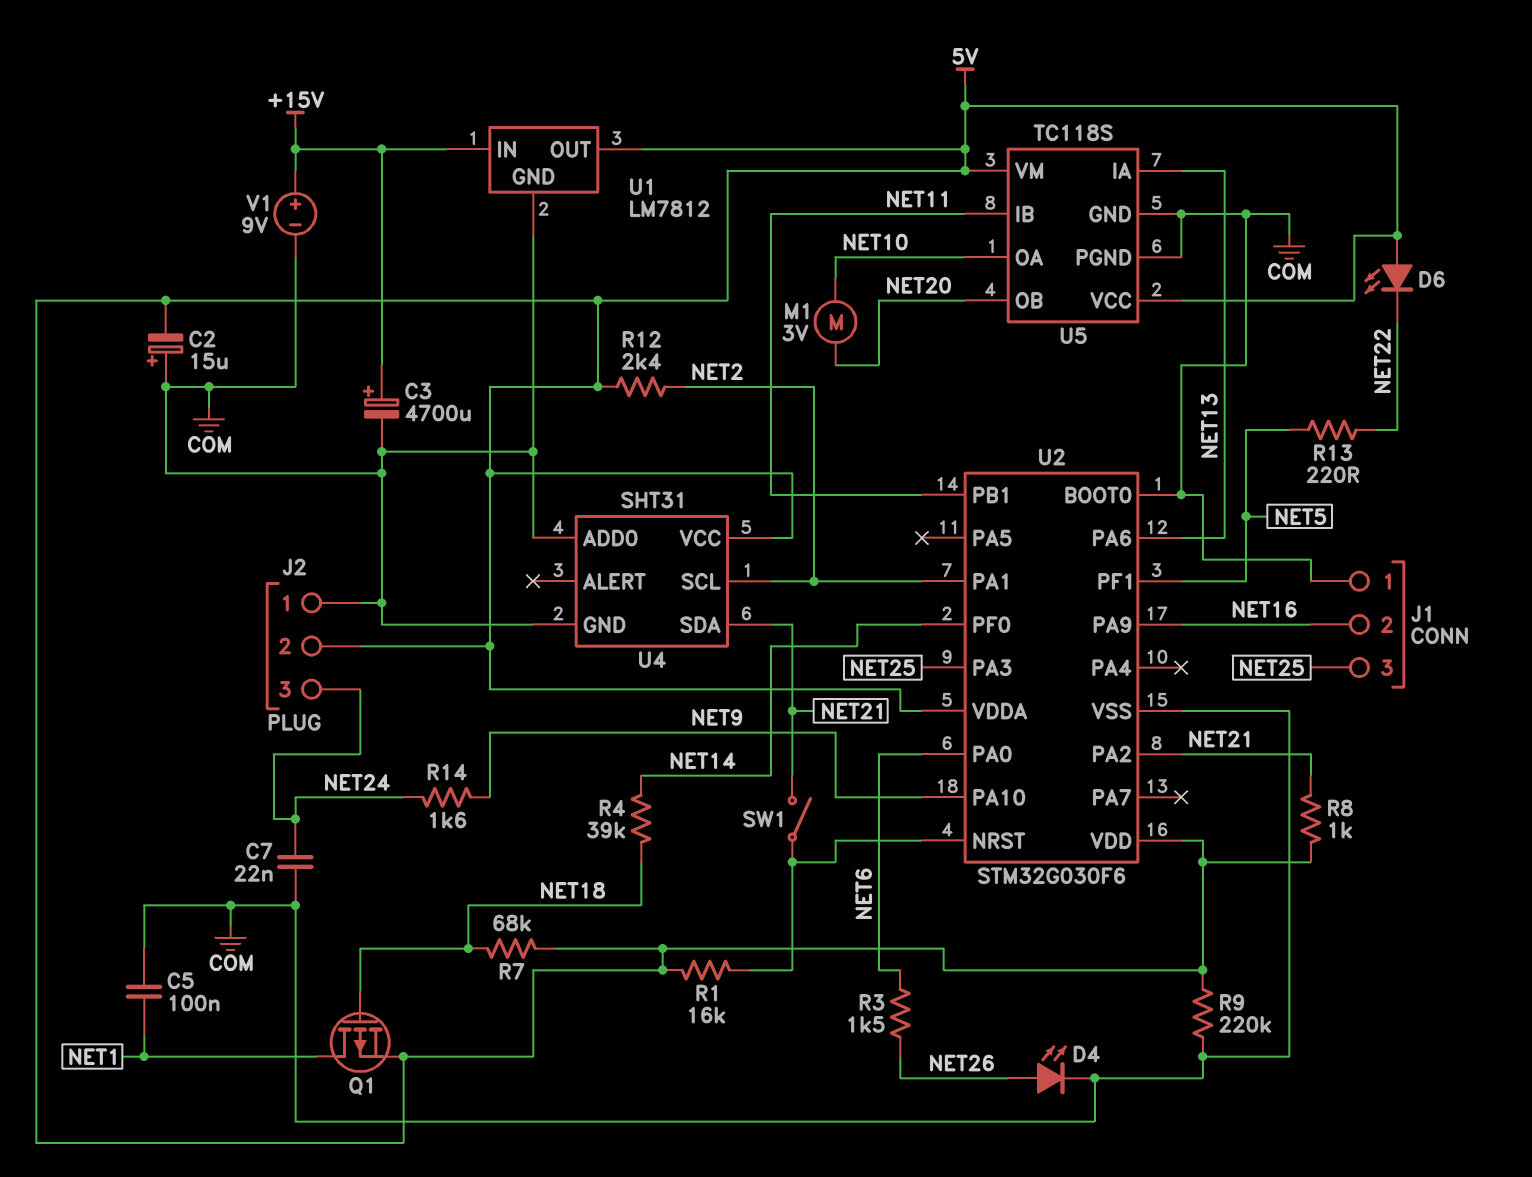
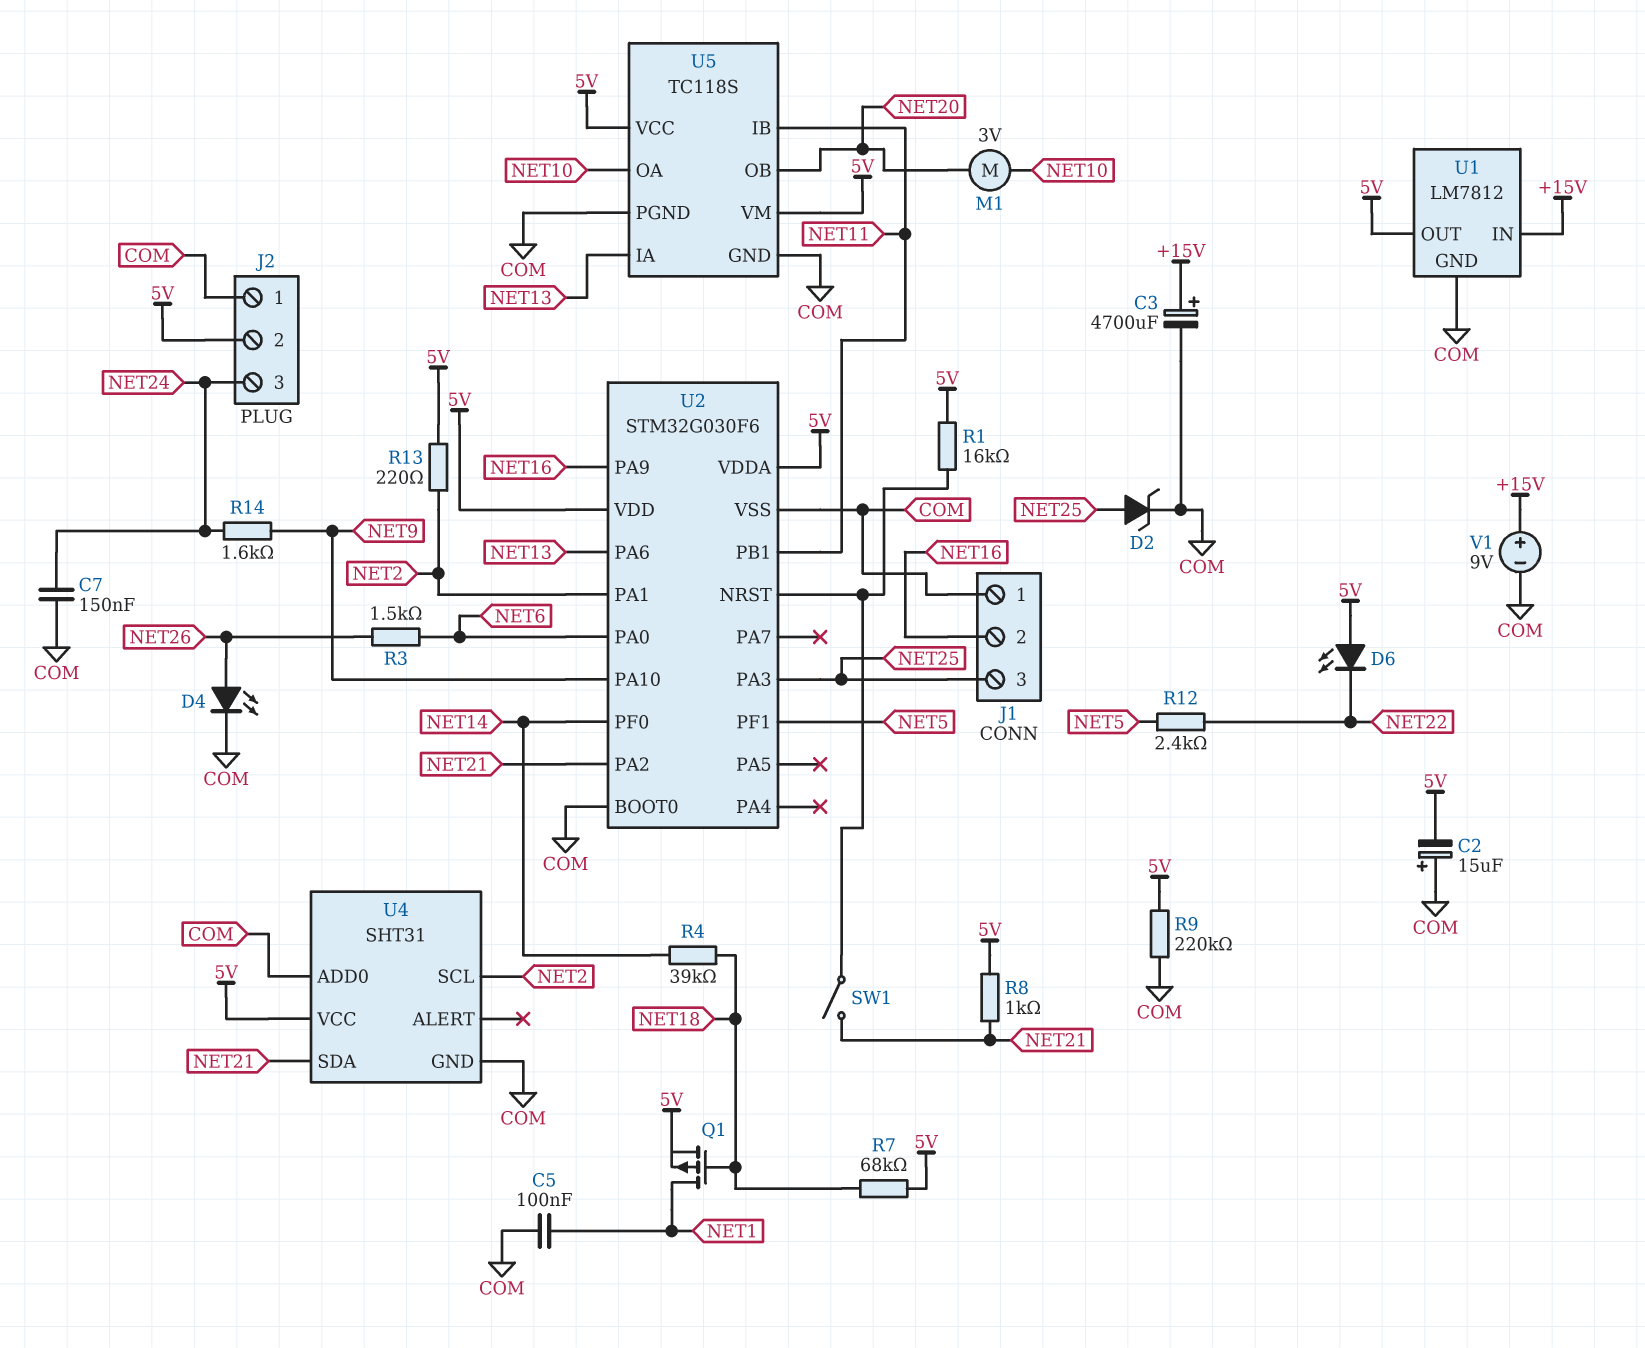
C7: 22nF (COM, NET24) -> 150nF (COM, NET24)
D2: none -> zener (A NET25, K COM)
R12: 2.4k (5V, NET2) -> 2.4k (NET5, NET22)
R13: 220 (NET5, NET22) -> 220 (5V, NET2)

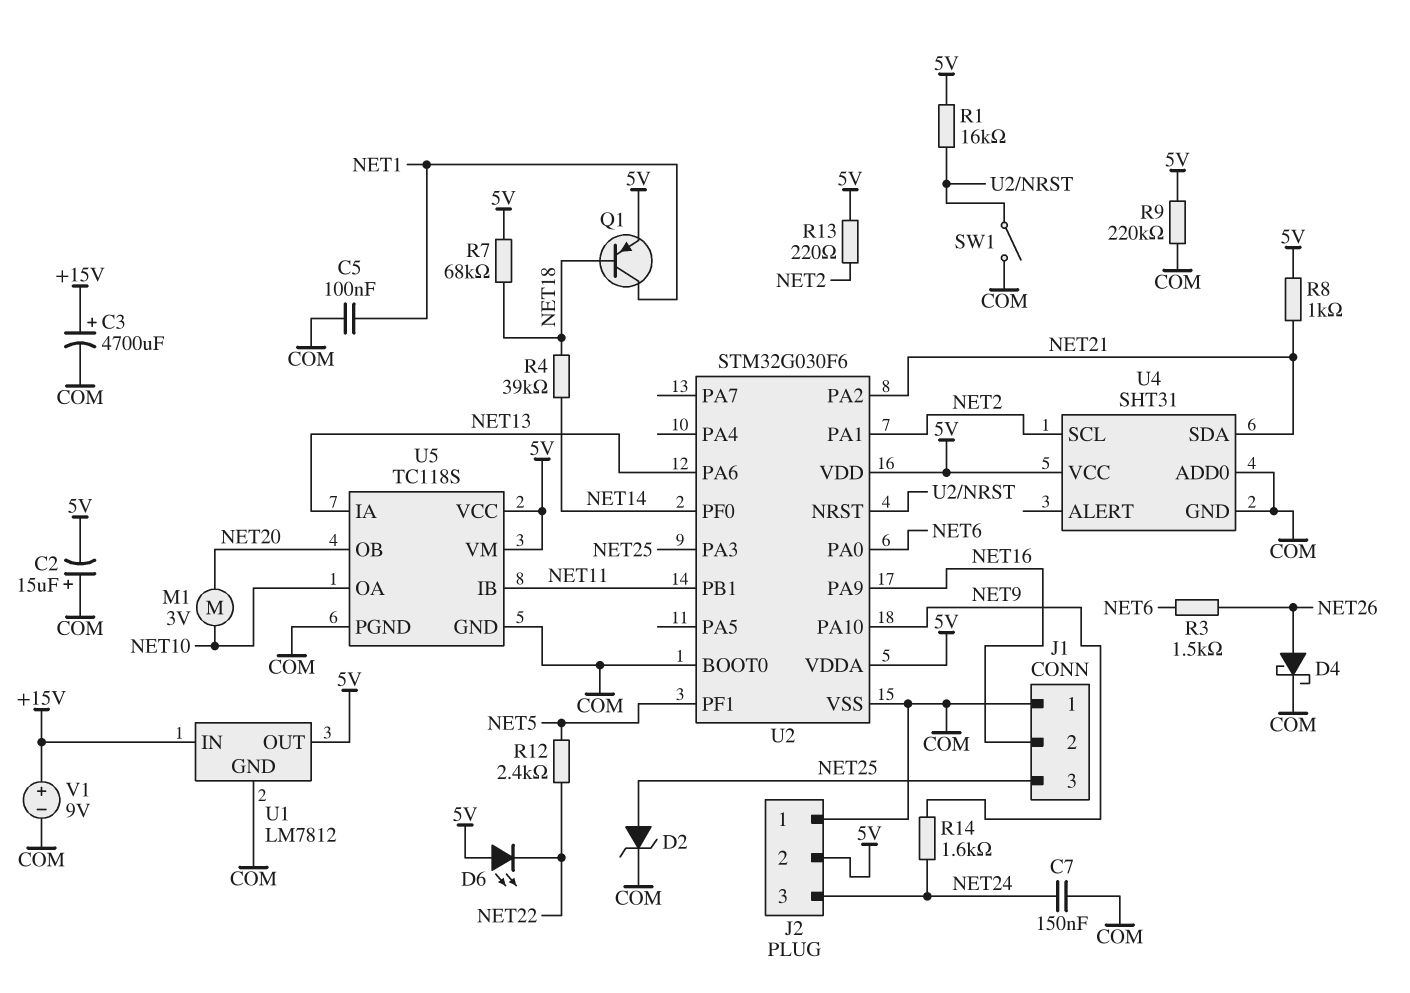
D4: LED (A NET26, K COM) -> schottky (A NET26, K COM)
Q1: PMOS (G NET18, D NET1, S 5V) -> PNP (B NET18, C NET1, E 5V)
SW1: switch (NET21, U2/NRST) -> switch (COM, U2/NRST)

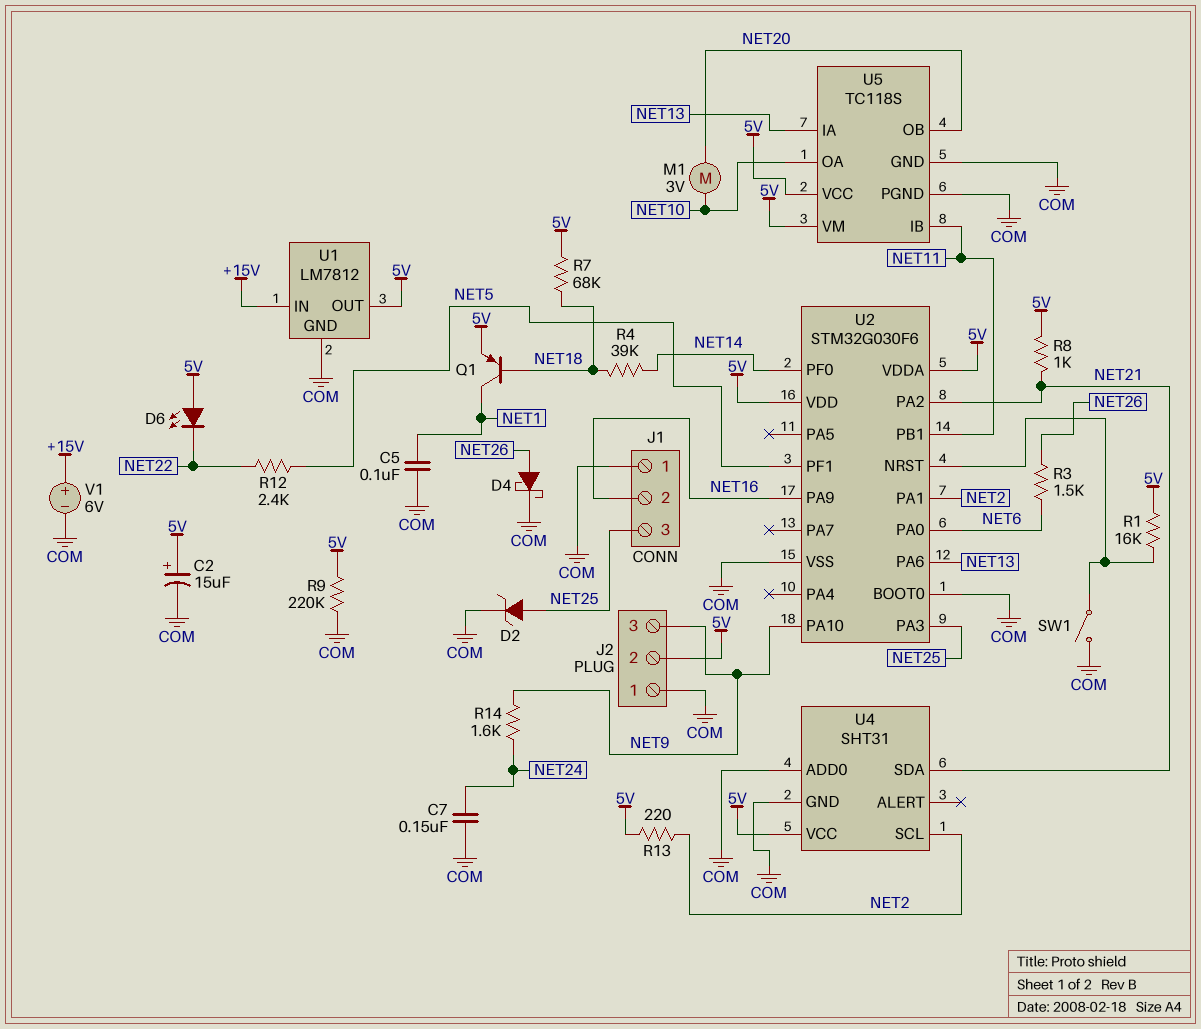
C2: 15uF (plus COM, minus 5V) -> 15uF (plus 5V, minus COM)
C3: 4700uF (plus +15V, minus COM) -> none
J2 pin 3: NET24 -> NET9
V1: 9V (plus +15V, minus COM) -> 6V (plus +15V, minus COM)

